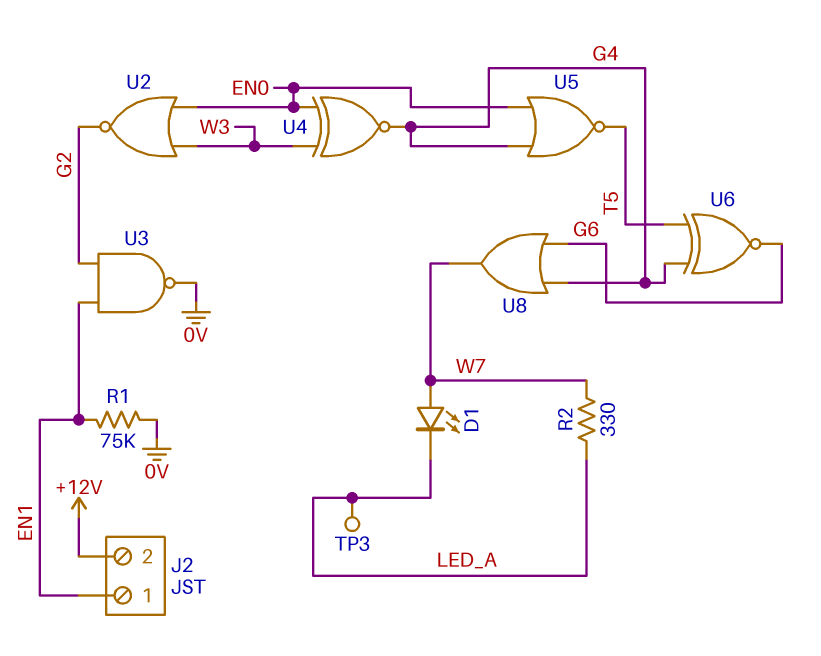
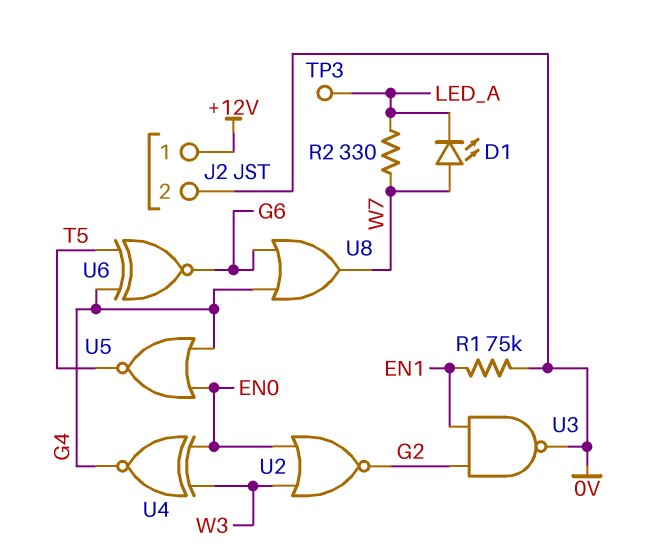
J2 pin 1: EN1 -> +12V
J2 pin 2: +12V -> 0V

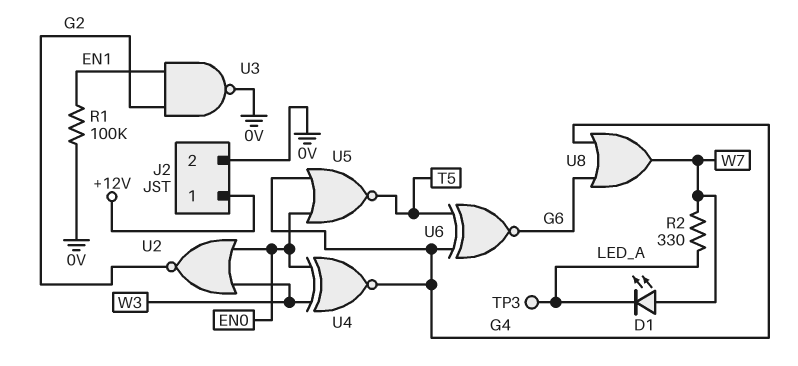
R1: 75k (0V, EN1) -> 100k (0V, EN1)

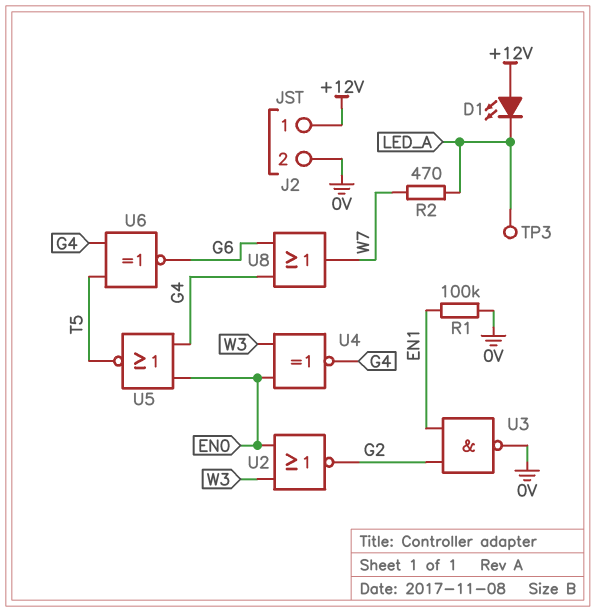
D1: LED (A W7, K LED_A) -> LED (A +12V, K LED_A)
R2: 330 (LED_A, W7) -> 470 (LED_A, W7)

